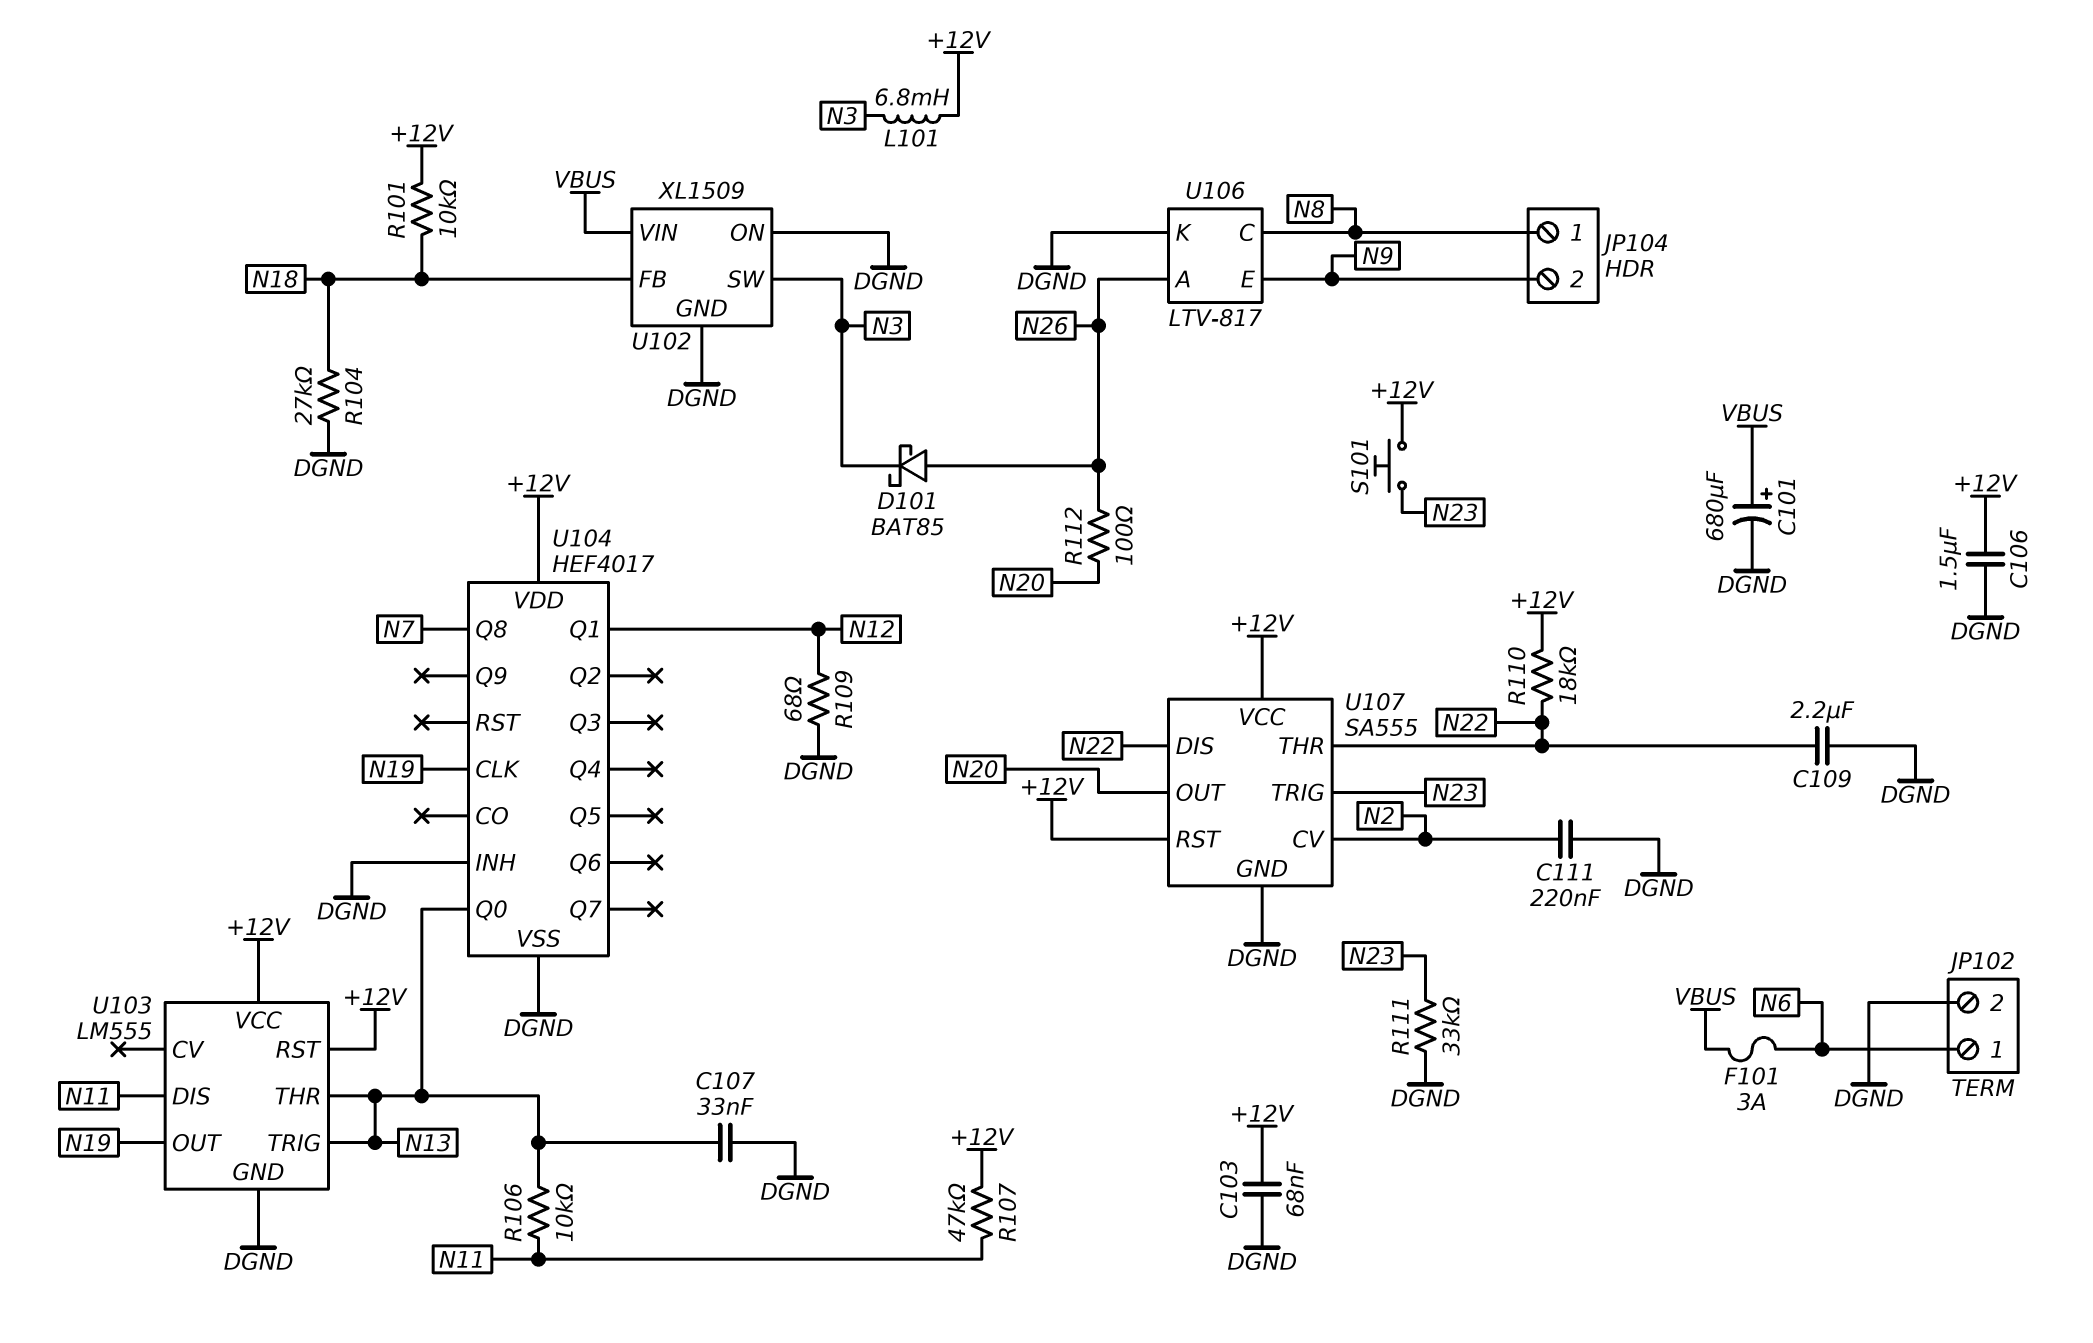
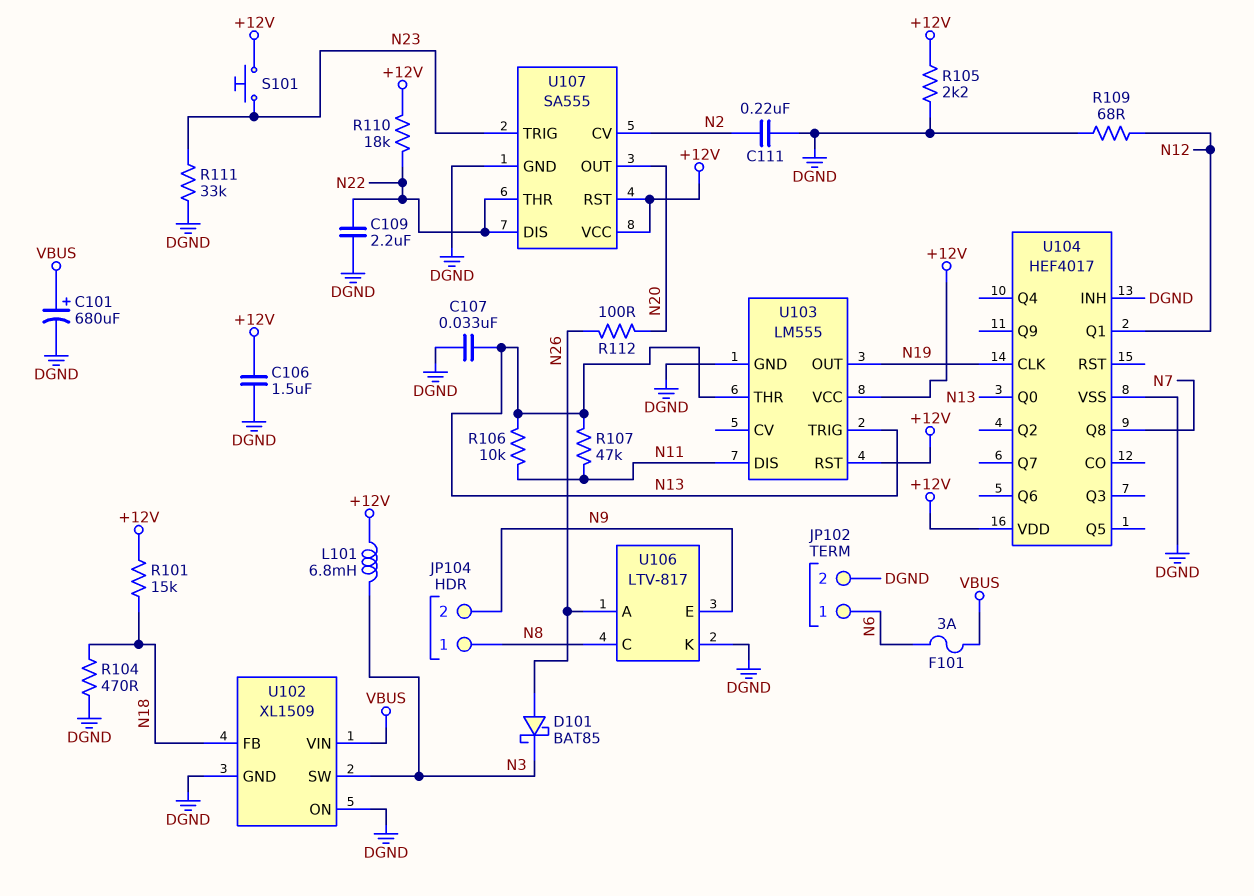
C103: 68nF (+12V, DGND) -> none
R101: 10k (+12V, N18) -> 15k (+12V, N18)
R104: 27k (DGND, N18) -> 470 (DGND, N18)
R105: none -> 2.2k (+12V, DGND)
R107: 47k (+12V, N11) -> 47k (N11, N13)

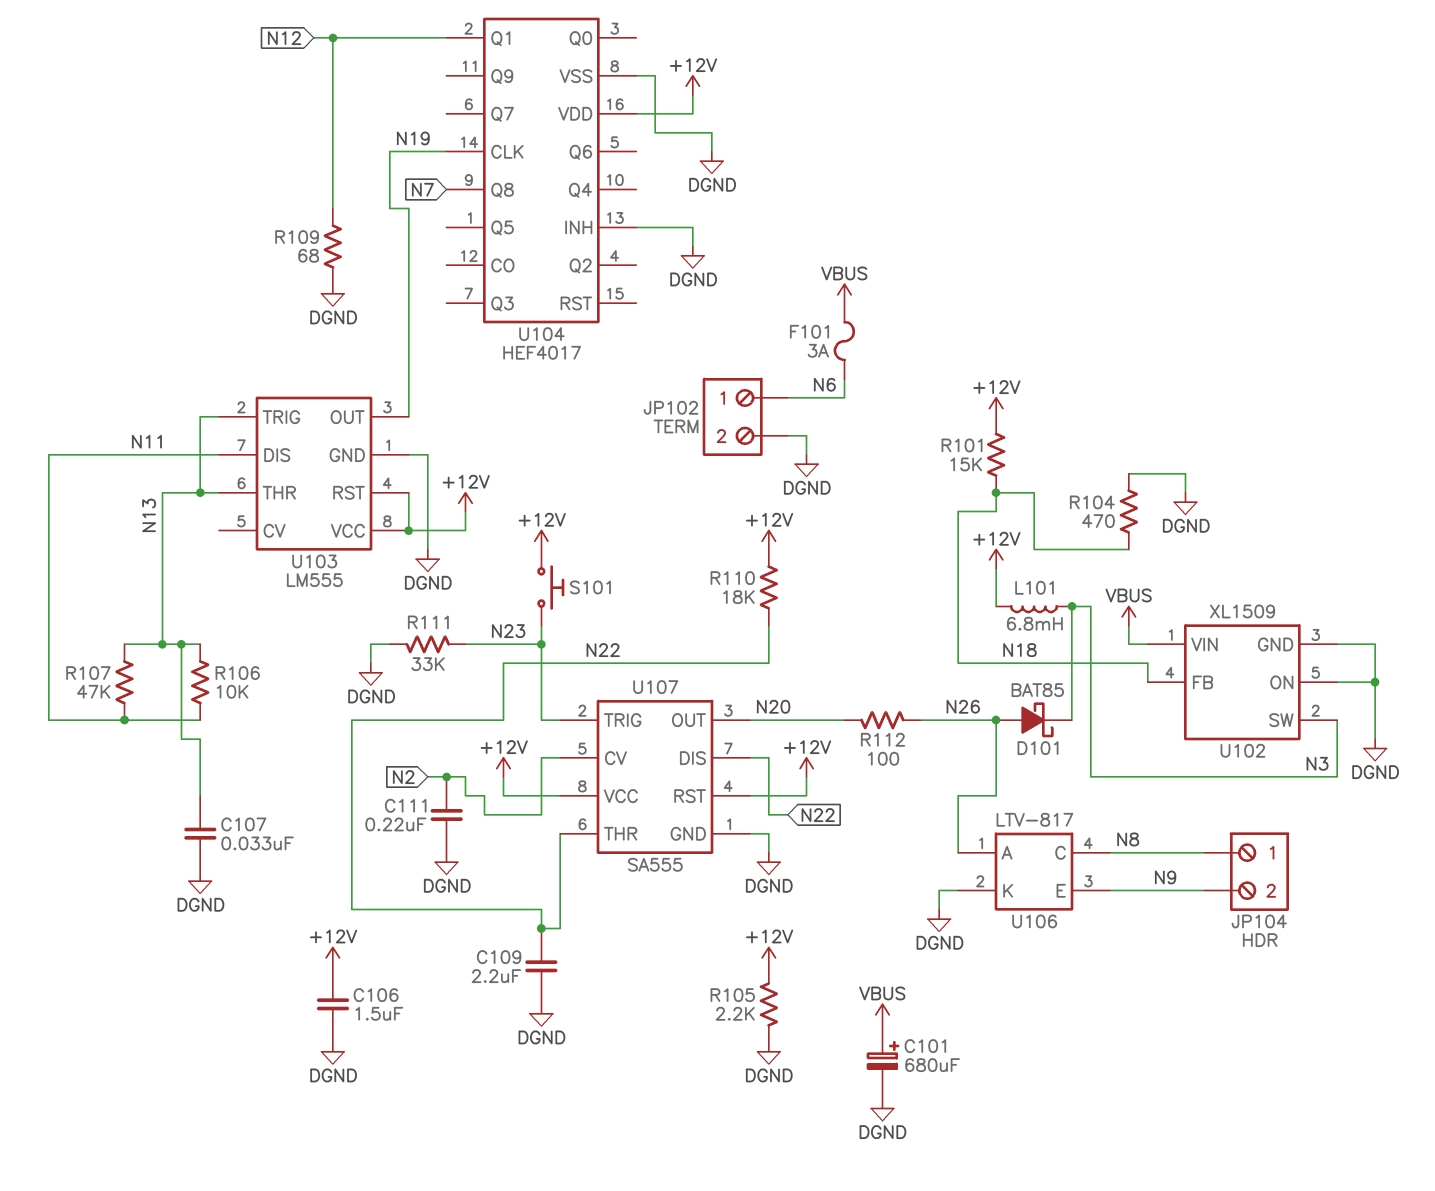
U104 pin Q0: N13 -> none

